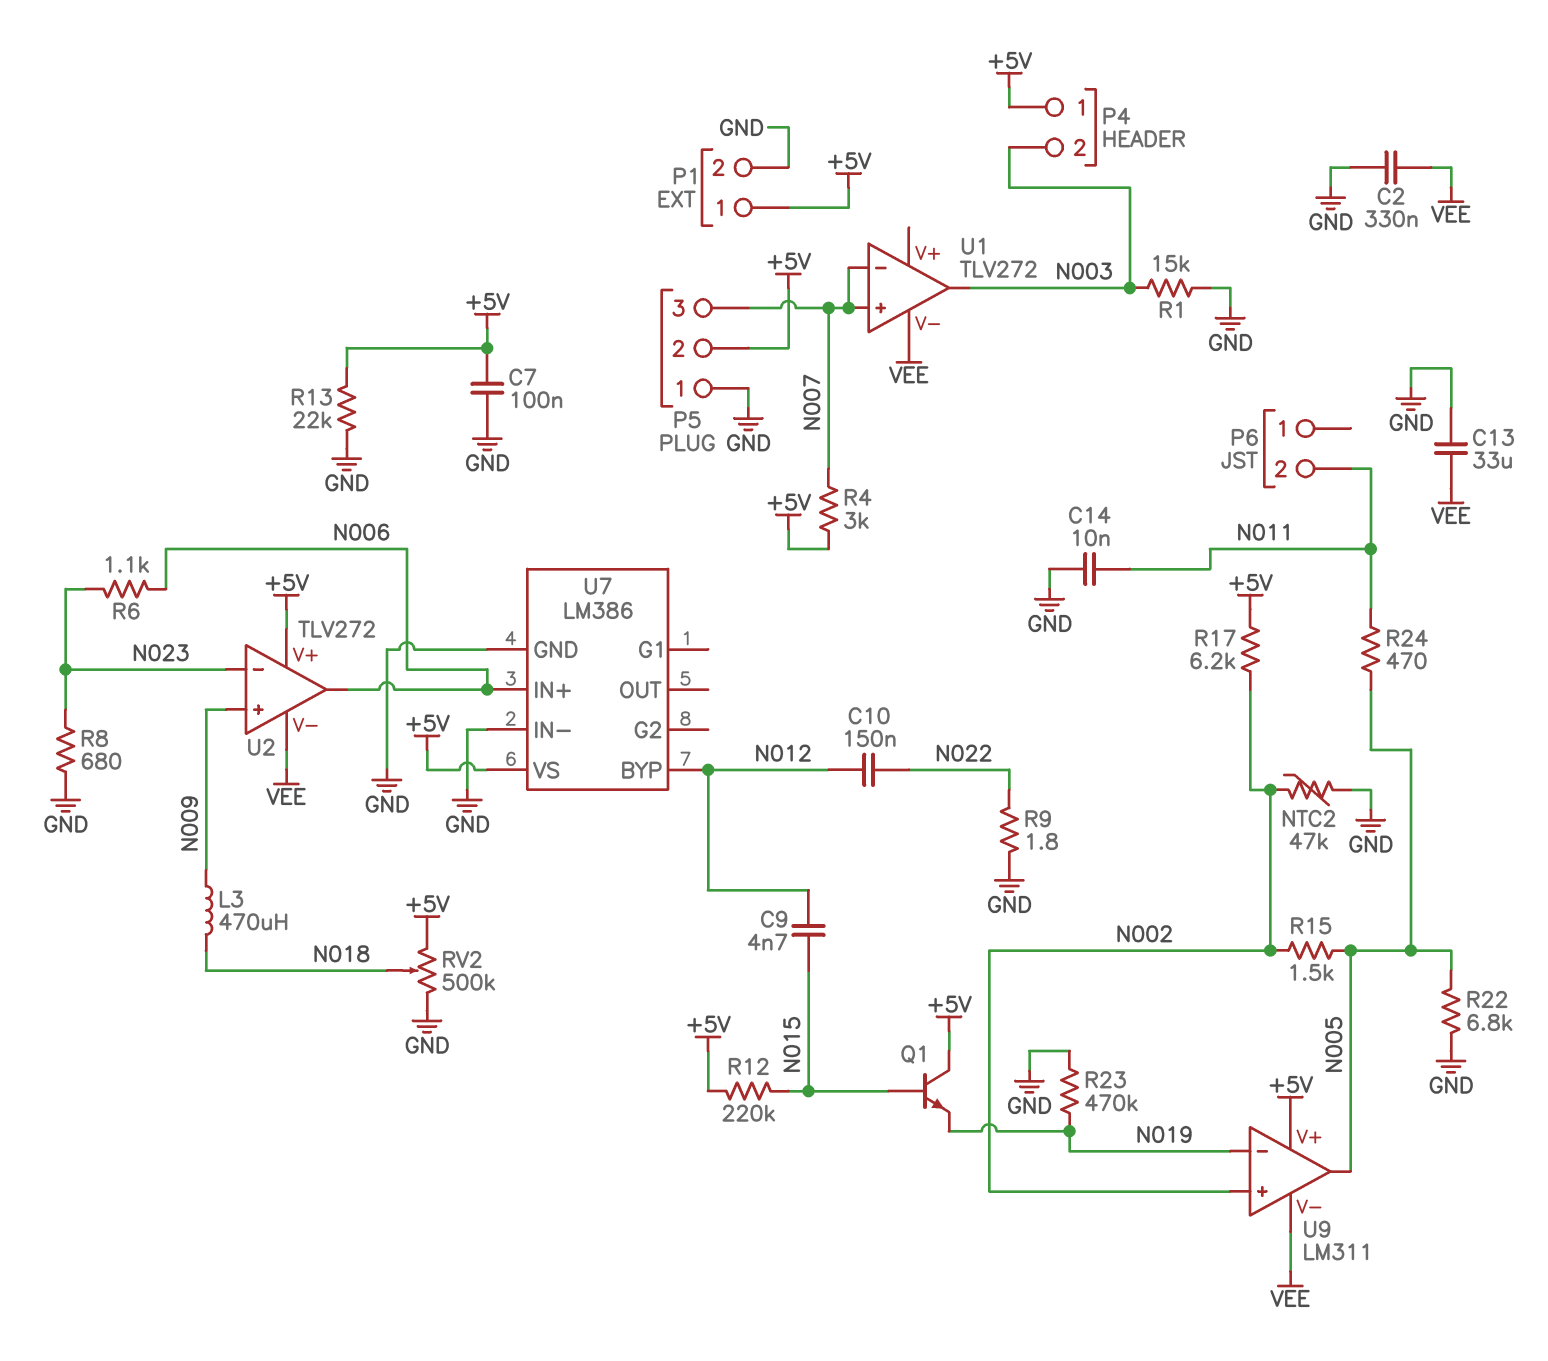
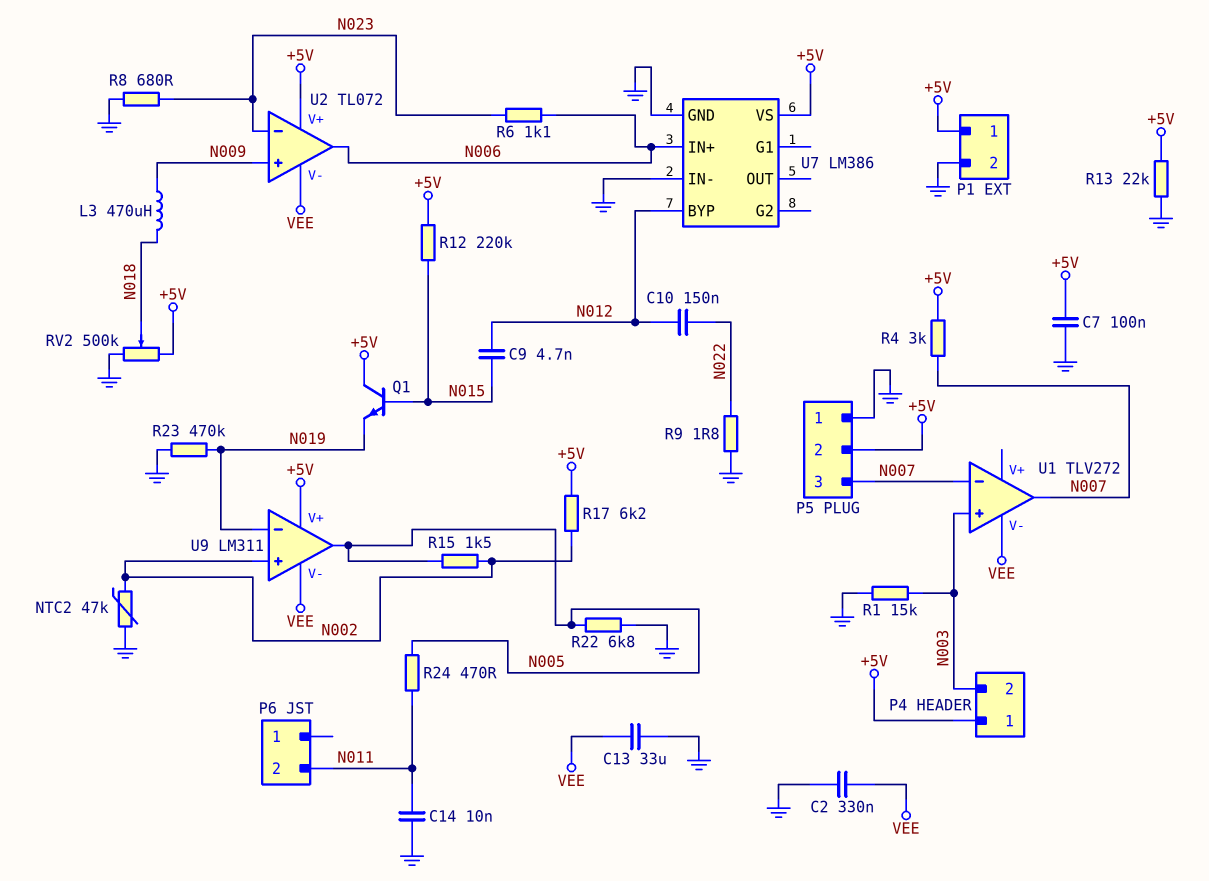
U1 pin in+: N007 -> N003
U1 pin out: N003 -> N007
U2: TLV272 -> TL072

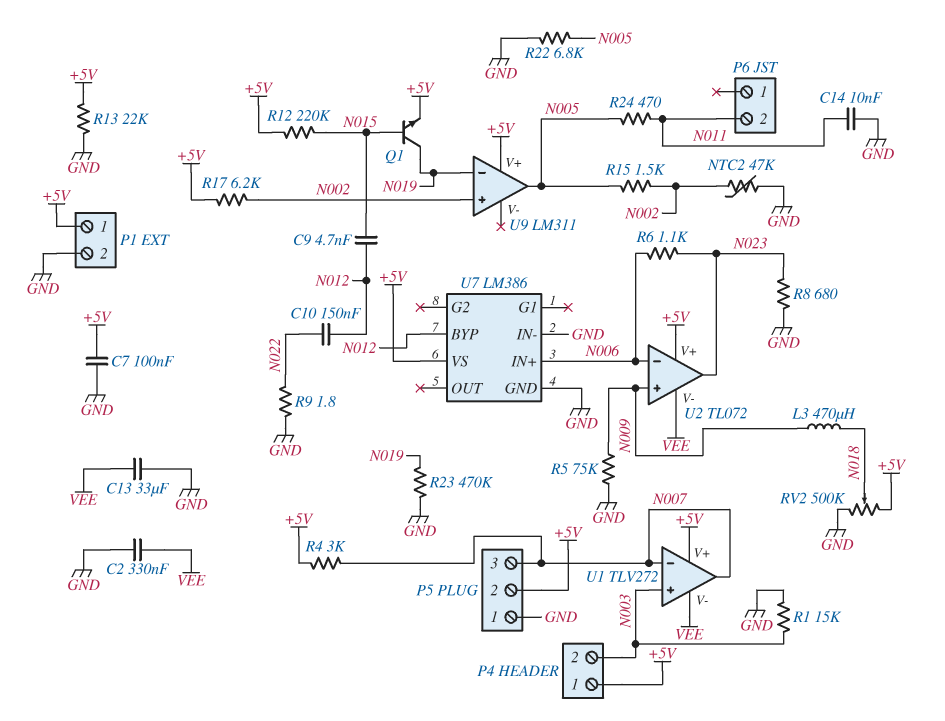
Q1: NPN (B N015, C +5V, E N019) -> NPN (B N015, C N019, E +5V)
R5: none -> 75k (GND, N009)
U1 pin V+: none -> +5V
U2 pin in-: N023 -> N006
U2 pin out: N006 -> N023
U9 pin V-: VEE -> none

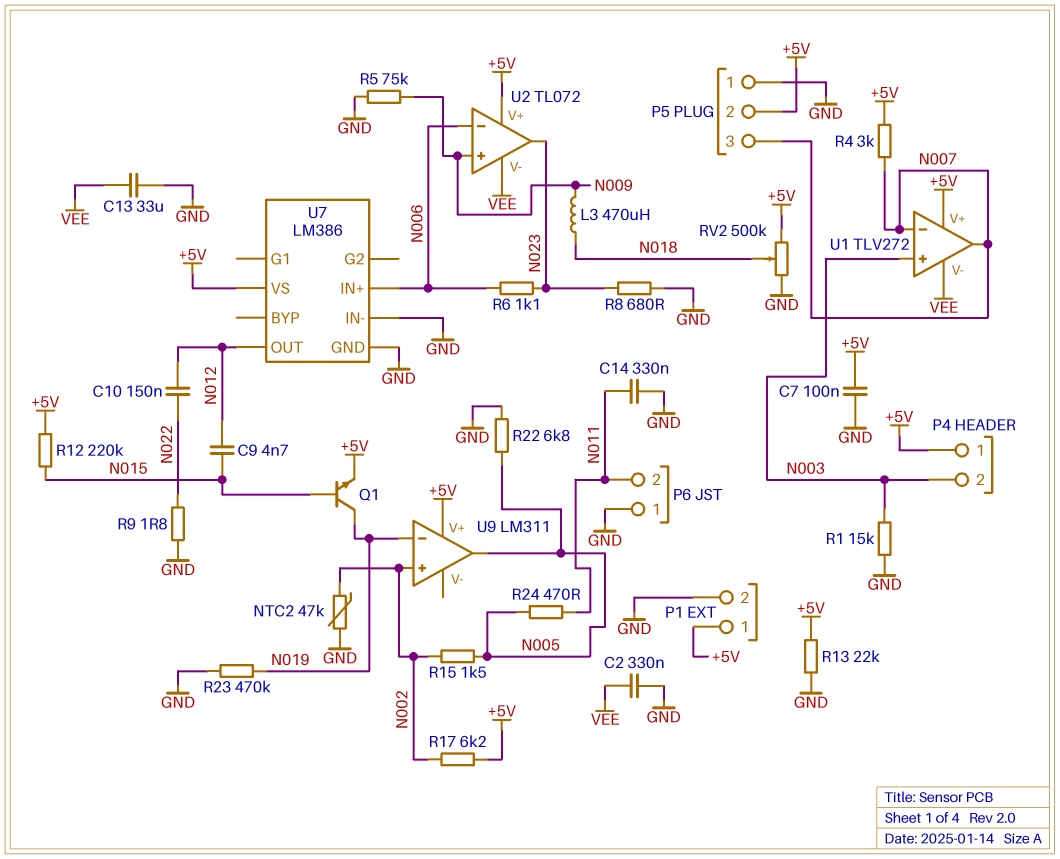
C14: 10nF (GND, N011) -> 330nF (GND, N011)
P6 pin 1: none -> GND
U7 pin BYP: N012 -> none
U7 pin OUT: none -> N012

